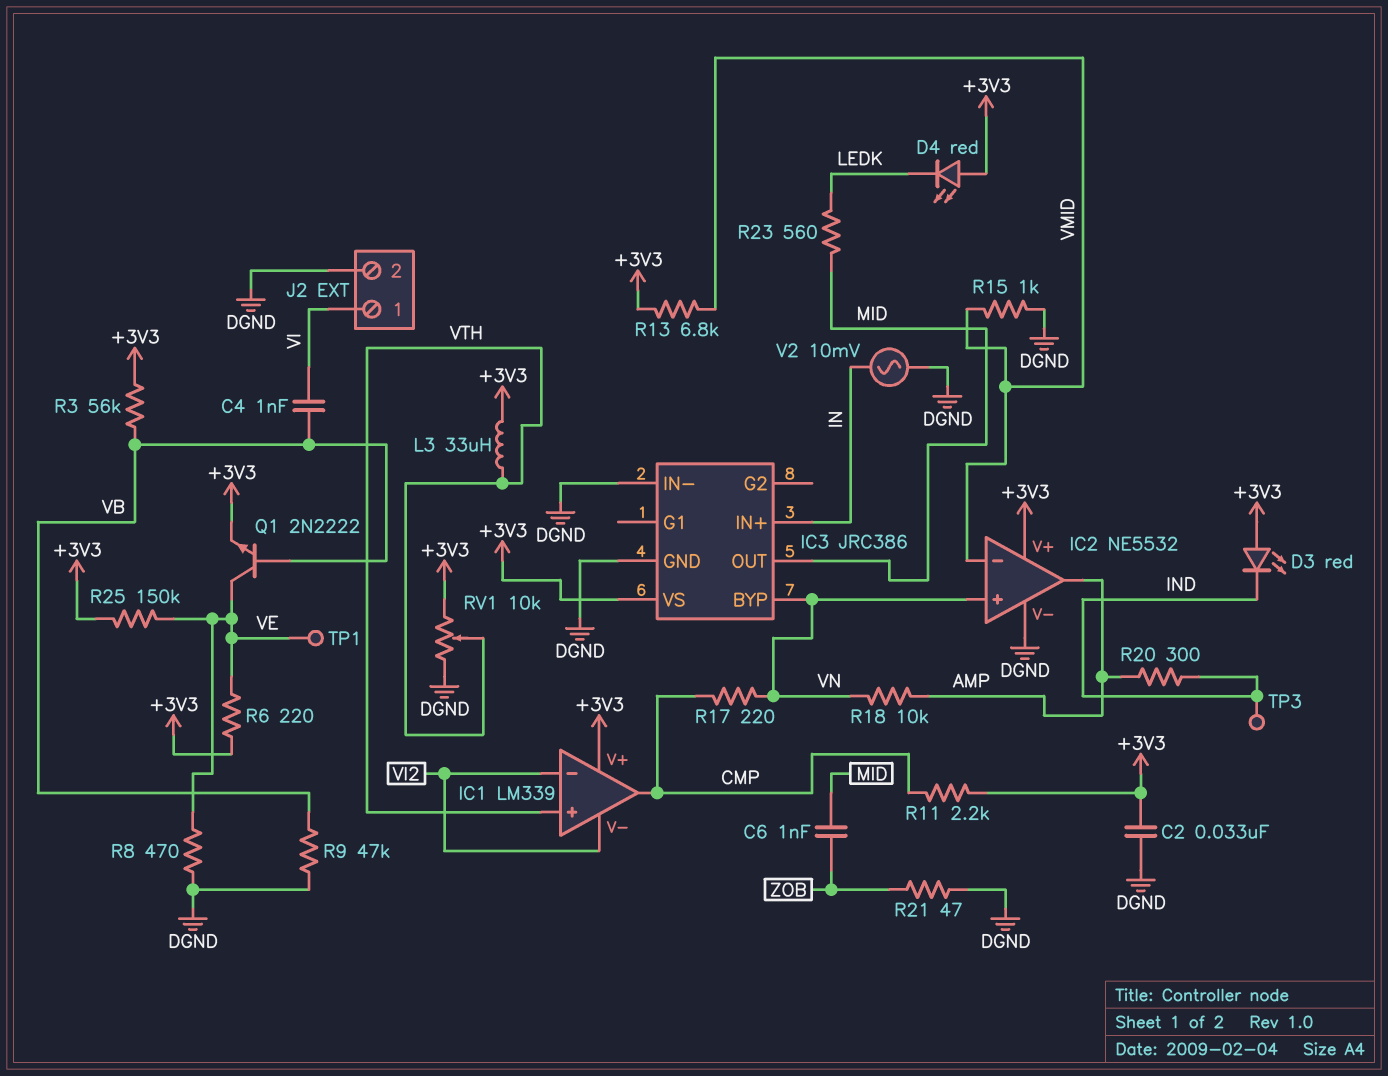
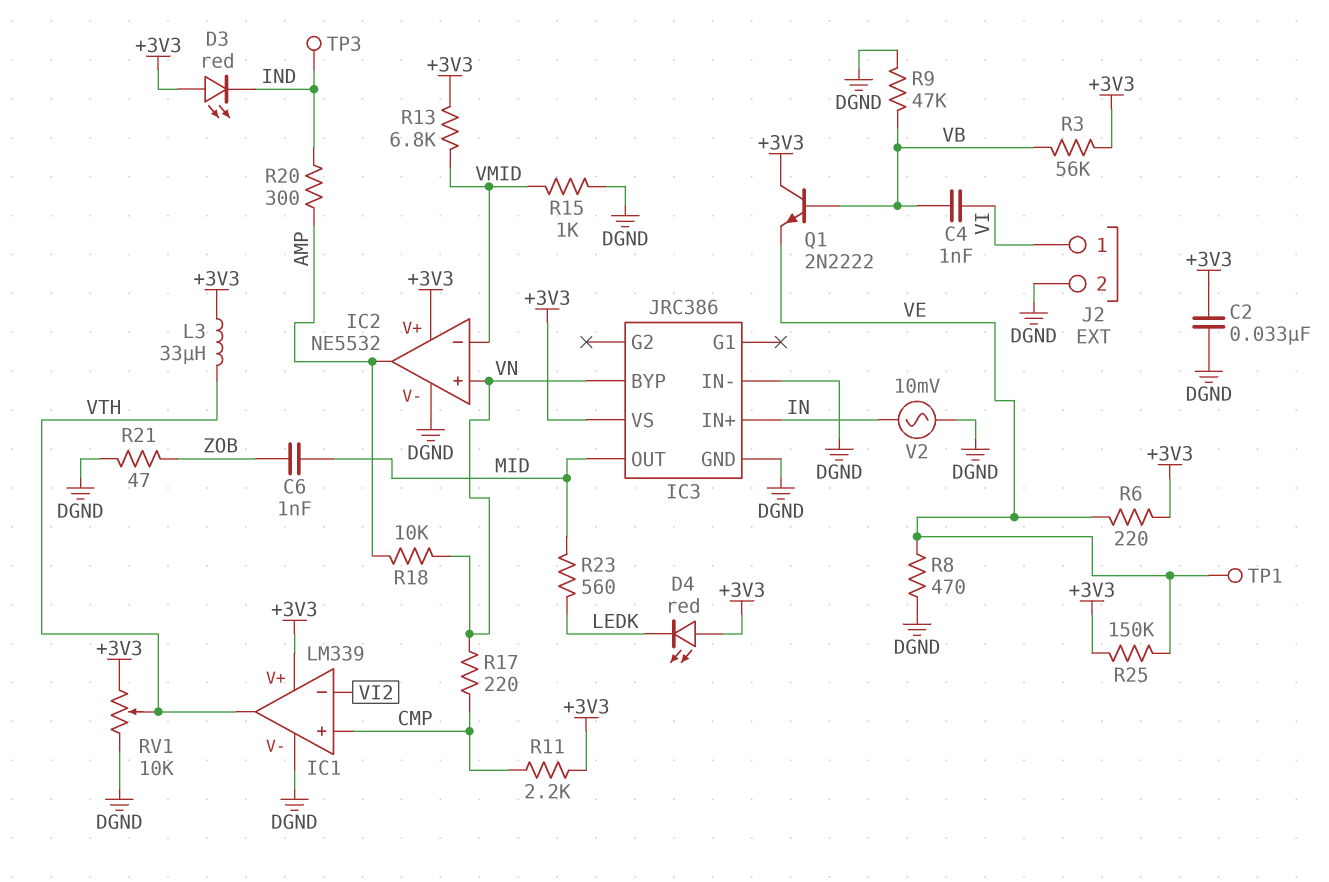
IC1 pin V-: VI2 -> DGND
IC1 pin in+: VTH -> CMP
IC1 pin out: CMP -> VTH
Q1: NPN 2N2222 (B VB, C VE, E +3V3) -> NPN 2N2222 (B VB, C +3V3, E VE)

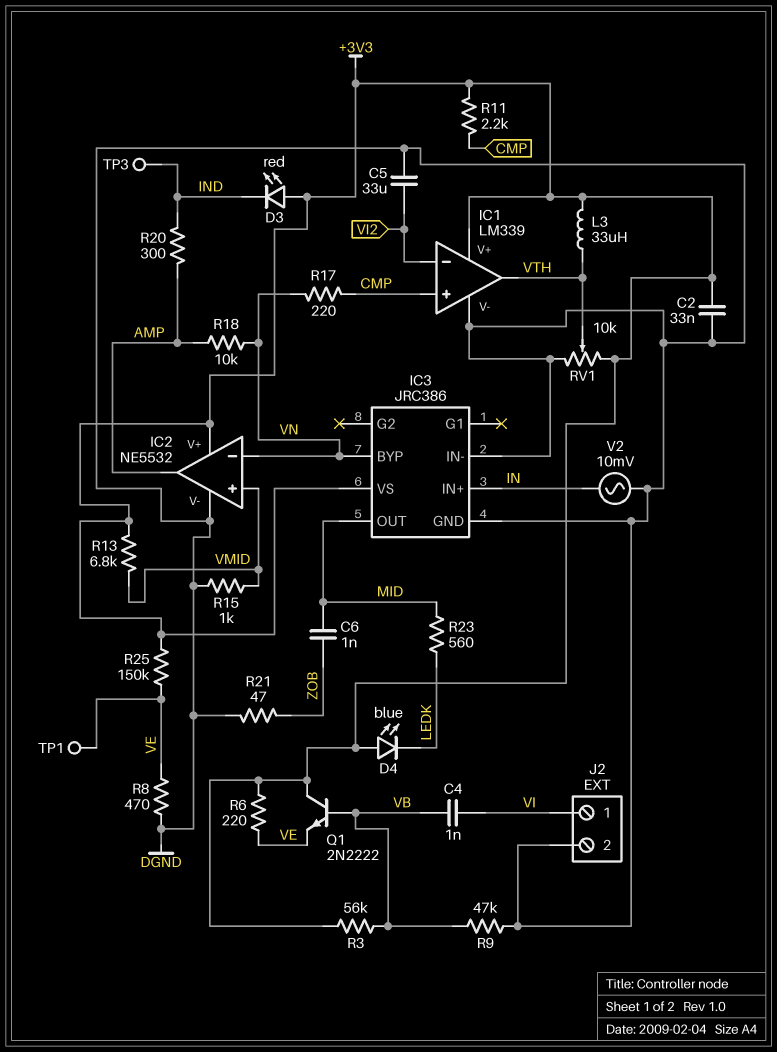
C5: none -> 33uF (DGND, VI2)
D4: LED red (A +3V3, K LEDK) -> LED blue (A +3V3, K LEDK)
IC2 pin in+: VN -> VMID
IC2 pin in-: VMID -> VN

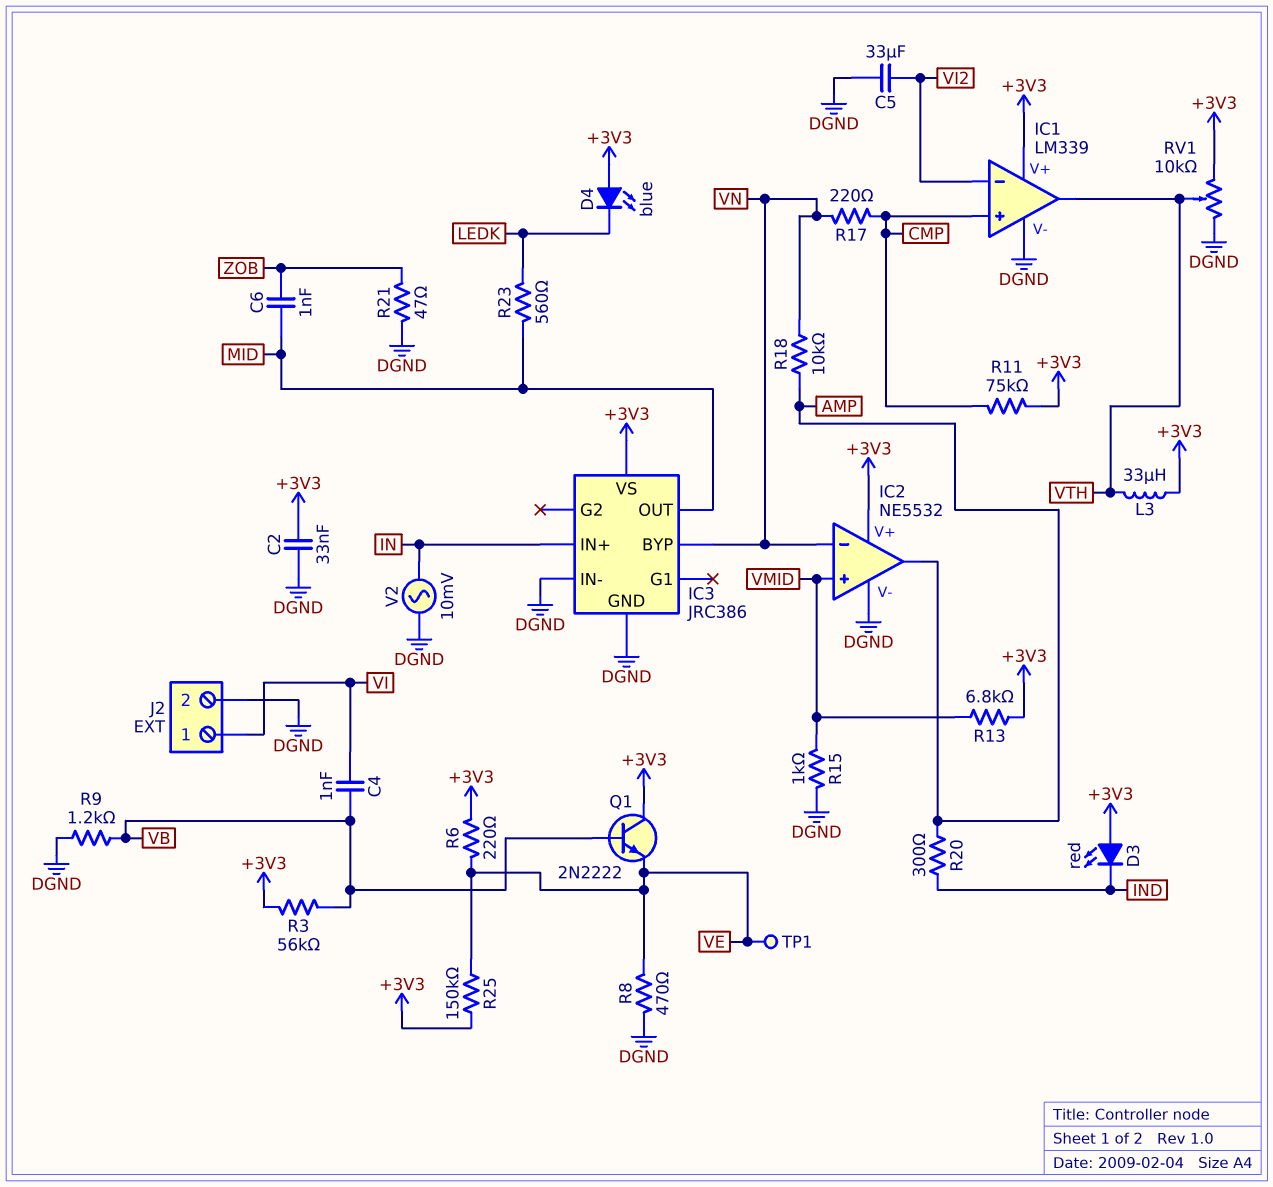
R9: 47k (DGND, VB) -> 1.2k (DGND, VB)
R11: 2.2k (+3V3, CMP) -> 75k (+3V3, CMP)
TP3: test point (IND) -> none

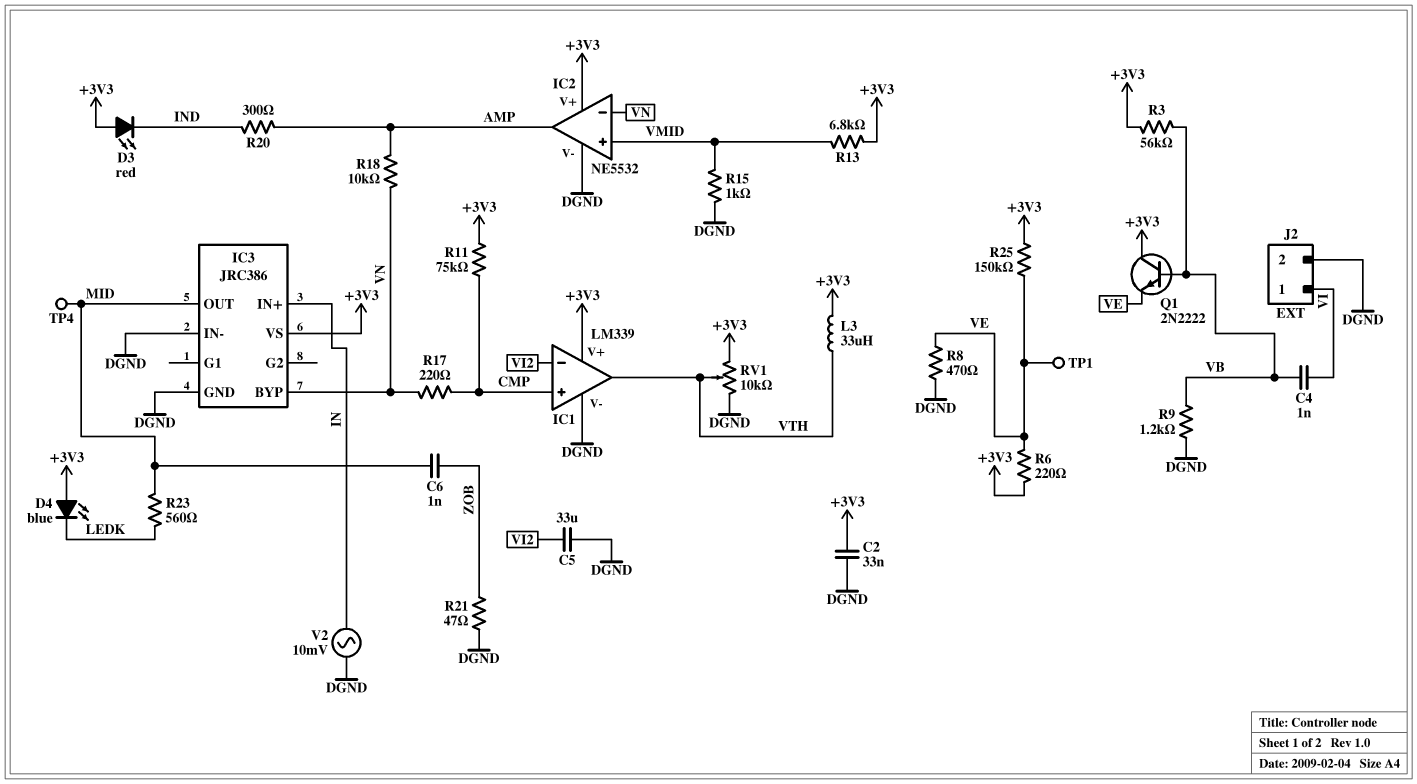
TP4: none -> test point (MID)

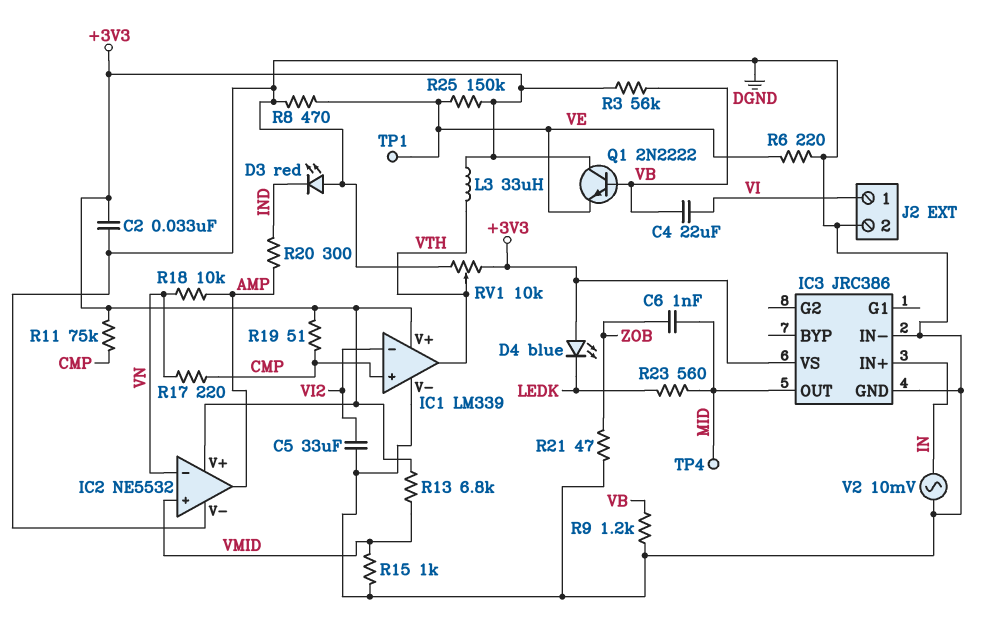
C4: 1nF (VB, VI) -> 22uF (VB, VI)
D3: LED red (A +3V3, K IND) -> LED red (A DGND, K IND)
IC3 pin BYP: VN -> none
R6: 220 (+3V3, VE) -> 220 (DGND, VE)
R19: none -> 51 (+3V3, CMP)

